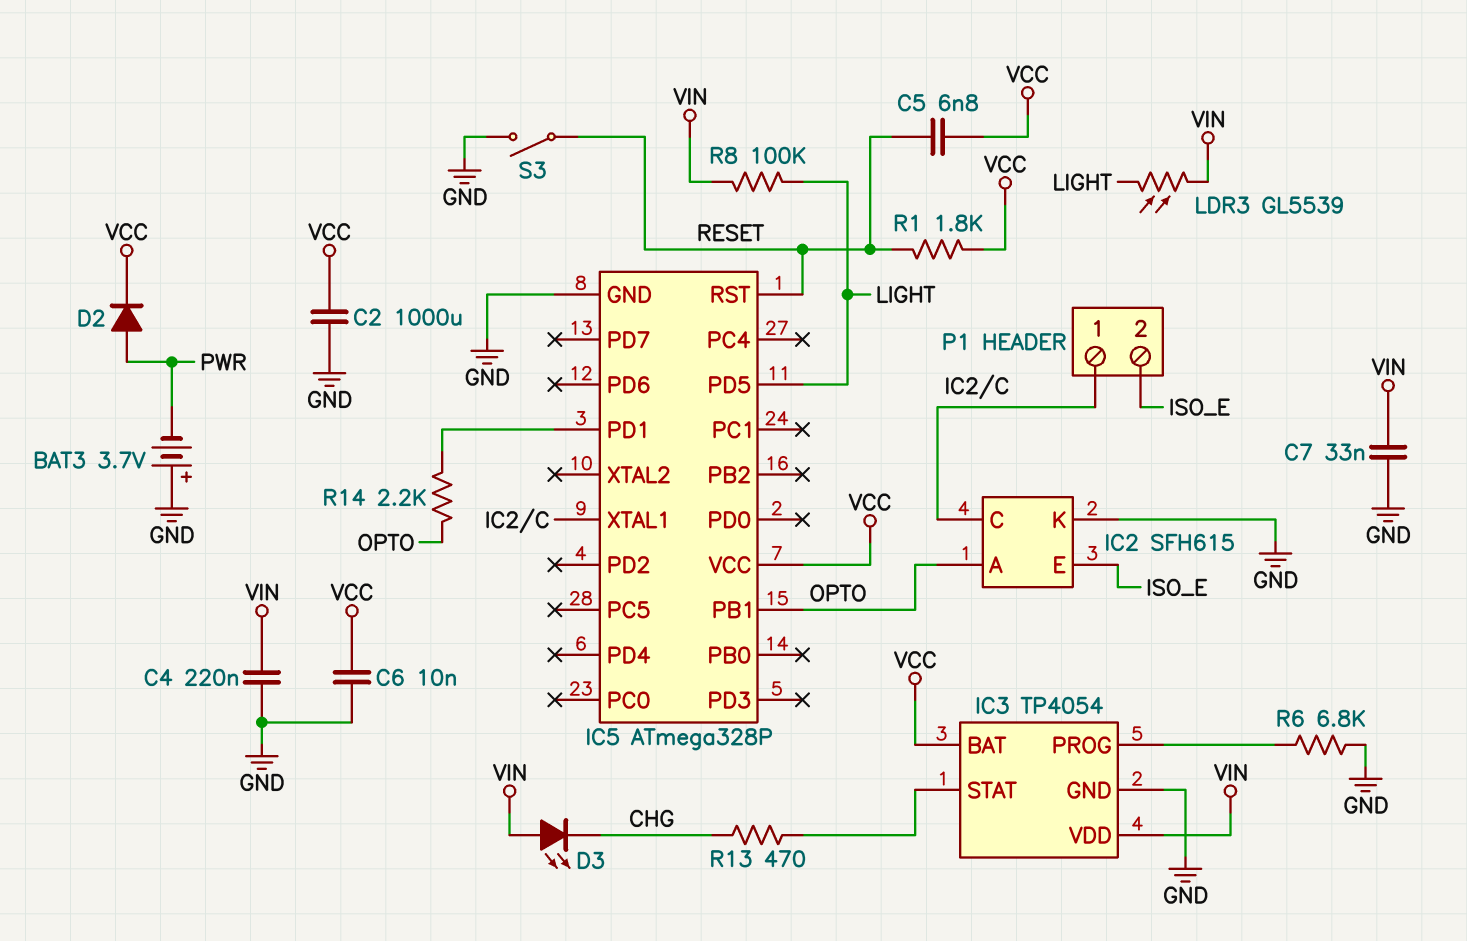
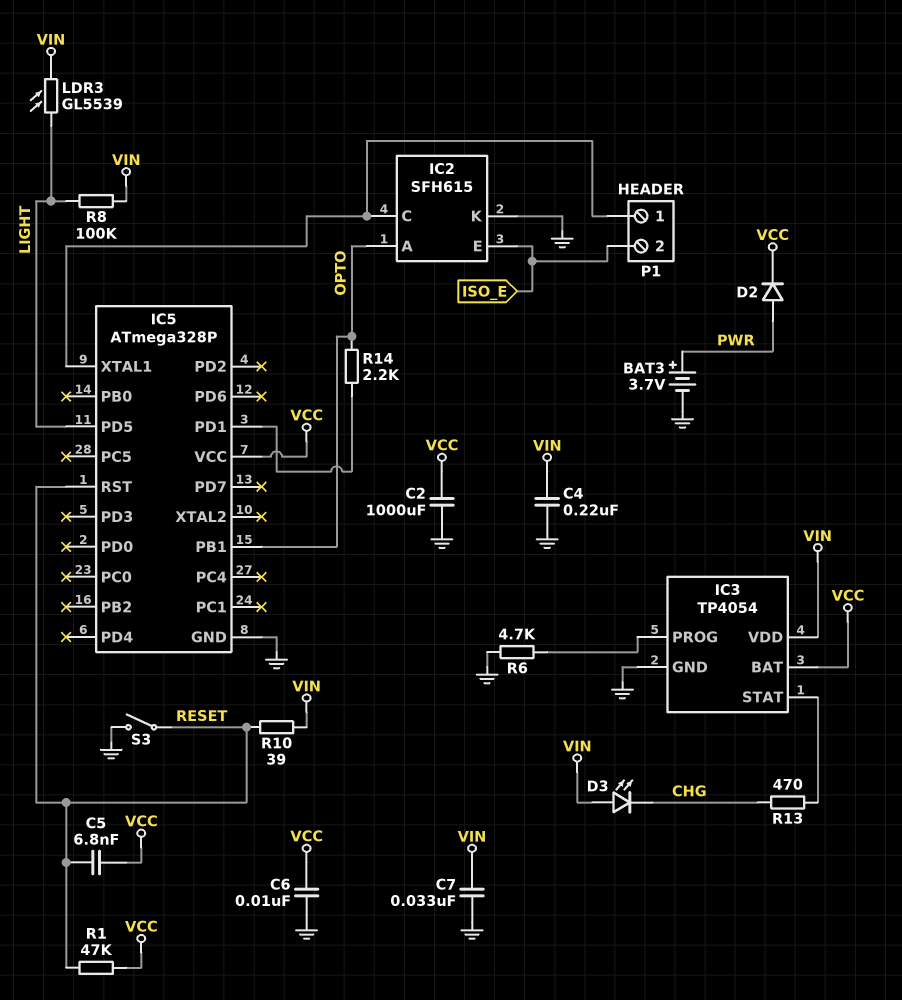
BAT3: 3.7V (plus GND, minus PWR) -> 3.7V (plus PWR, minus GND)
R1: 1.8k (RESET, VCC) -> 47k (RESET, VCC)
R6: 6.8k (GND, IC3/PROG) -> 4.7k (GND, IC3/PROG)
R10: none -> 39 (RESET, VIN)

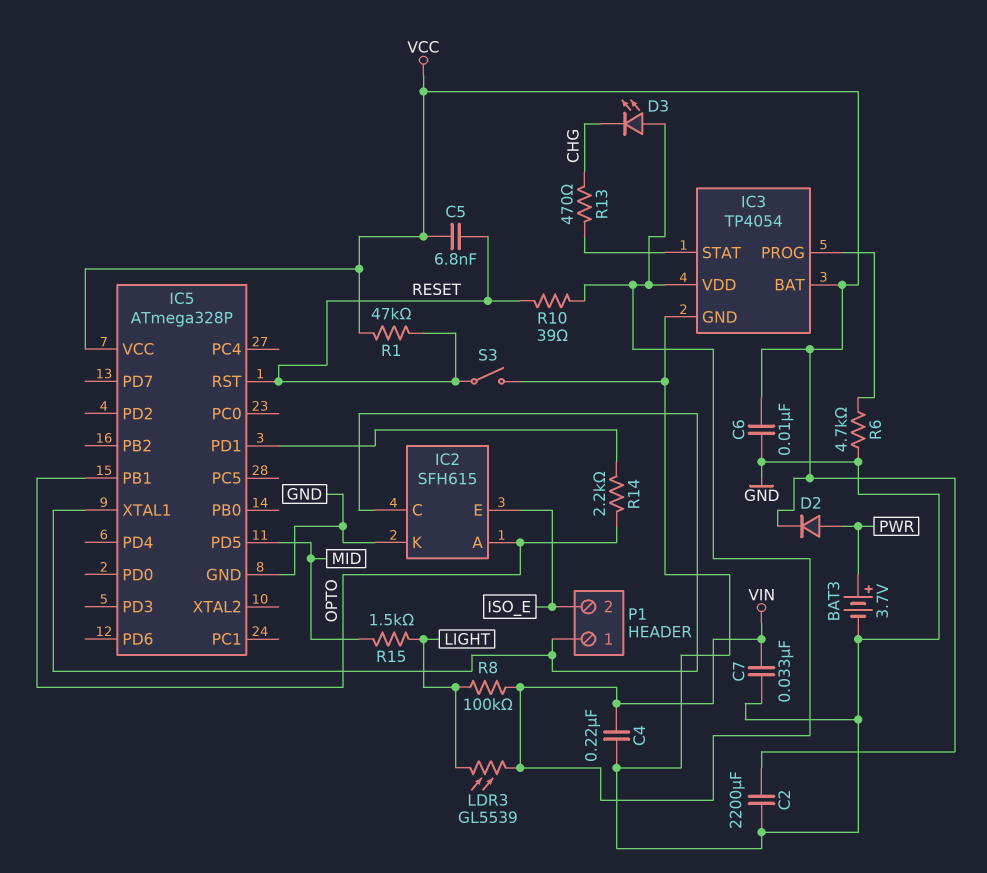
C2: 1000uF (GND, VCC) -> 2200uF (GND, VCC)
IC5 pin PD5: LIGHT -> MID
R15: none -> 1.5k (LIGHT, MID)

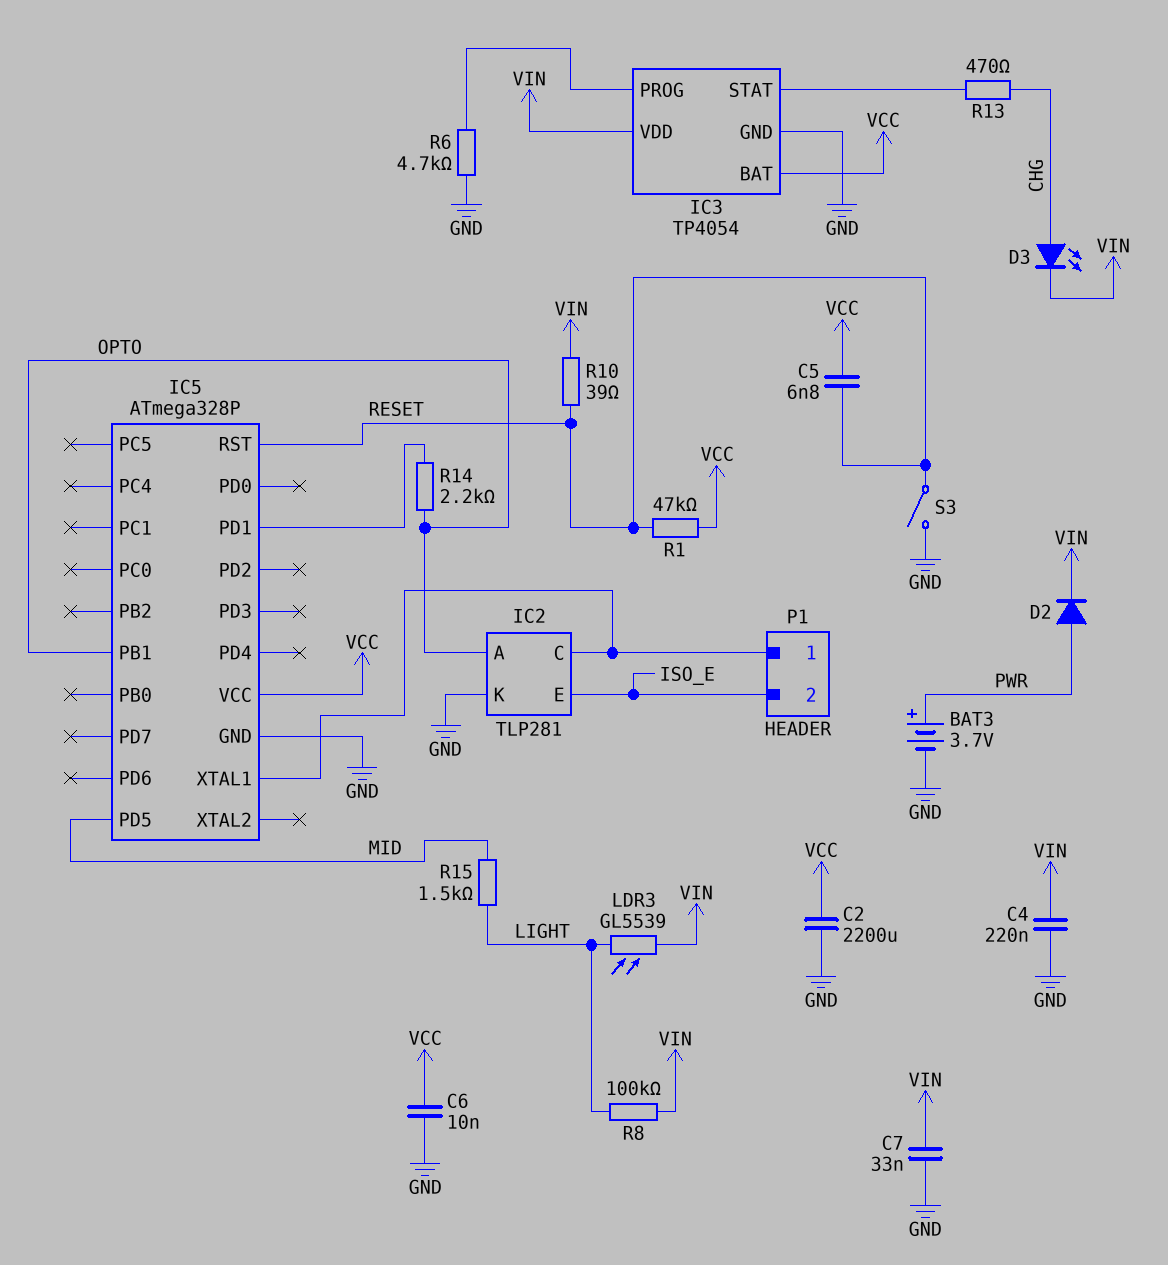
D2: diode (A PWR, K VCC) -> diode (A PWR, K VIN)
D3: LED (A VIN, K CHG) -> LED (A CHG, K VIN)
IC2: SFH615 -> TLP281

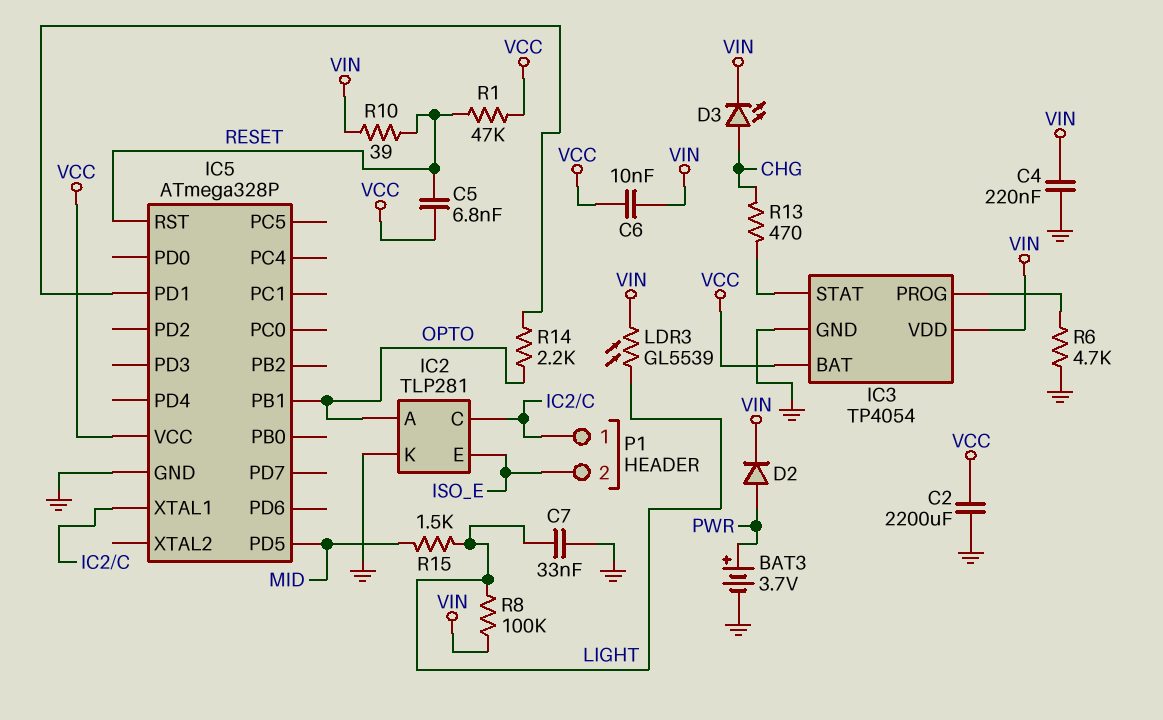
C6: 10nF (GND, VCC) -> 10nF (VCC, VIN)
C7: 33nF (GND, VIN) -> 33nF (GND, LIGHT)
S3: switch (GND, RESET) -> none

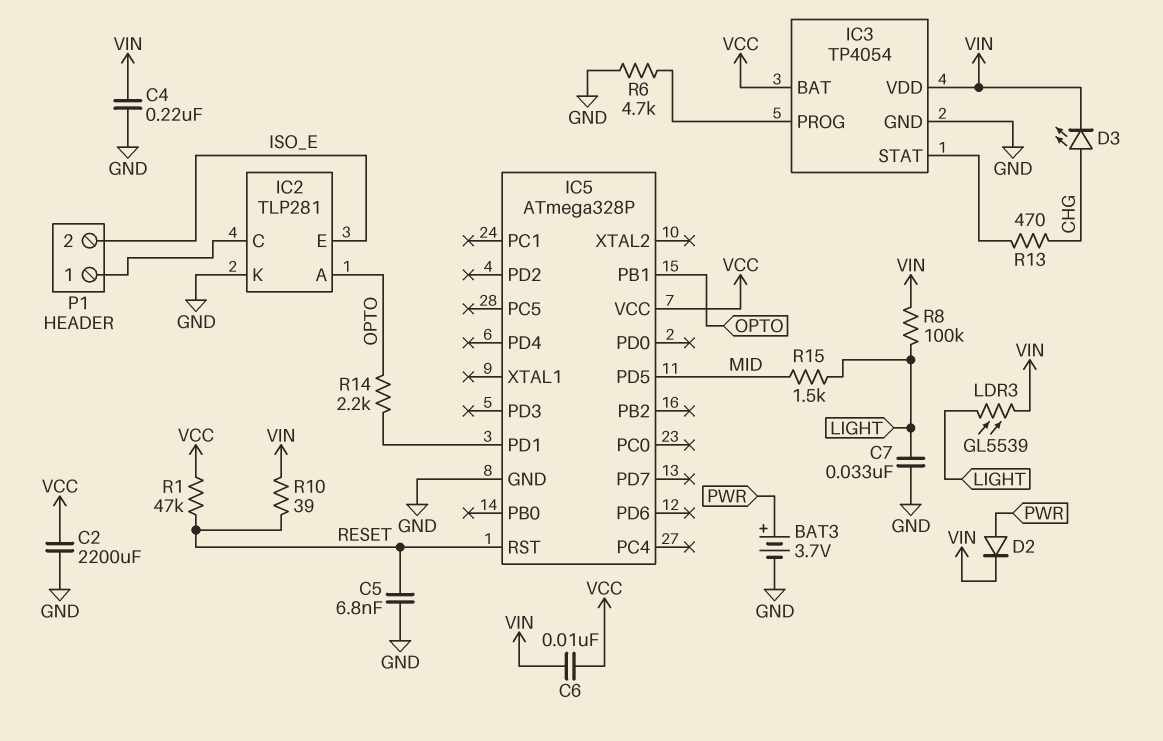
C5: 6.8nF (RESET, VCC) -> 6.8nF (GND, RESET)
IC5 pin XTAL1: IC2/C -> none

